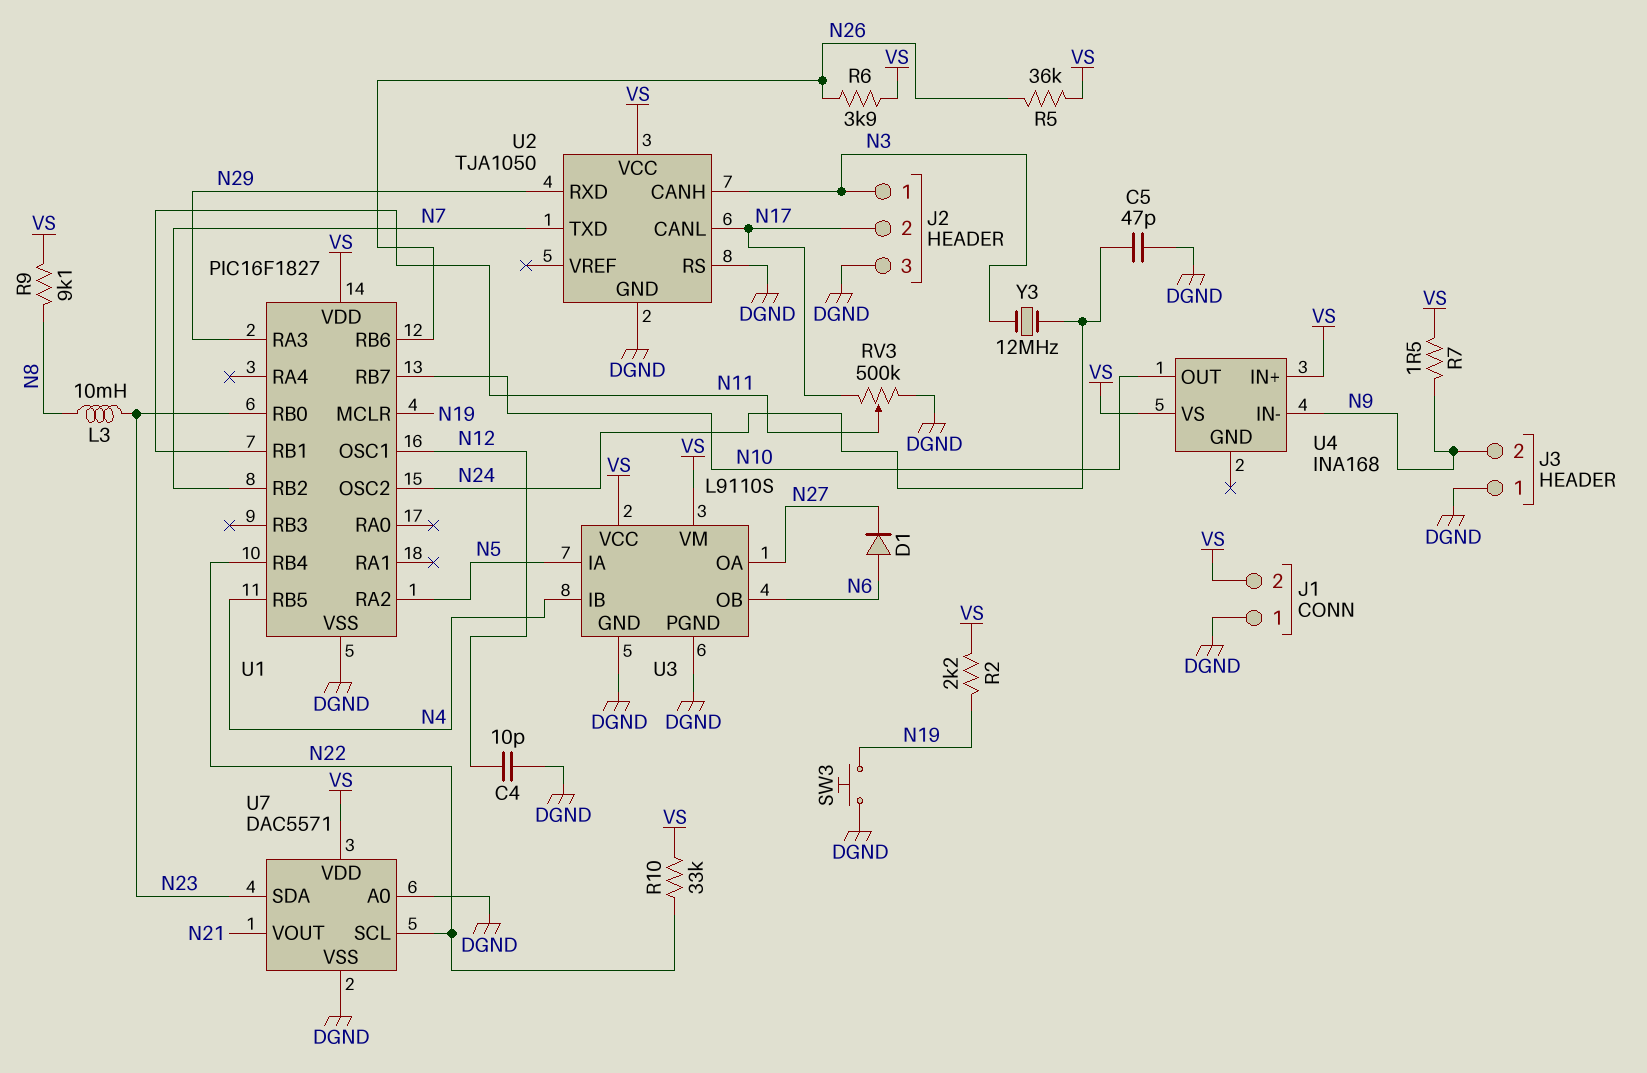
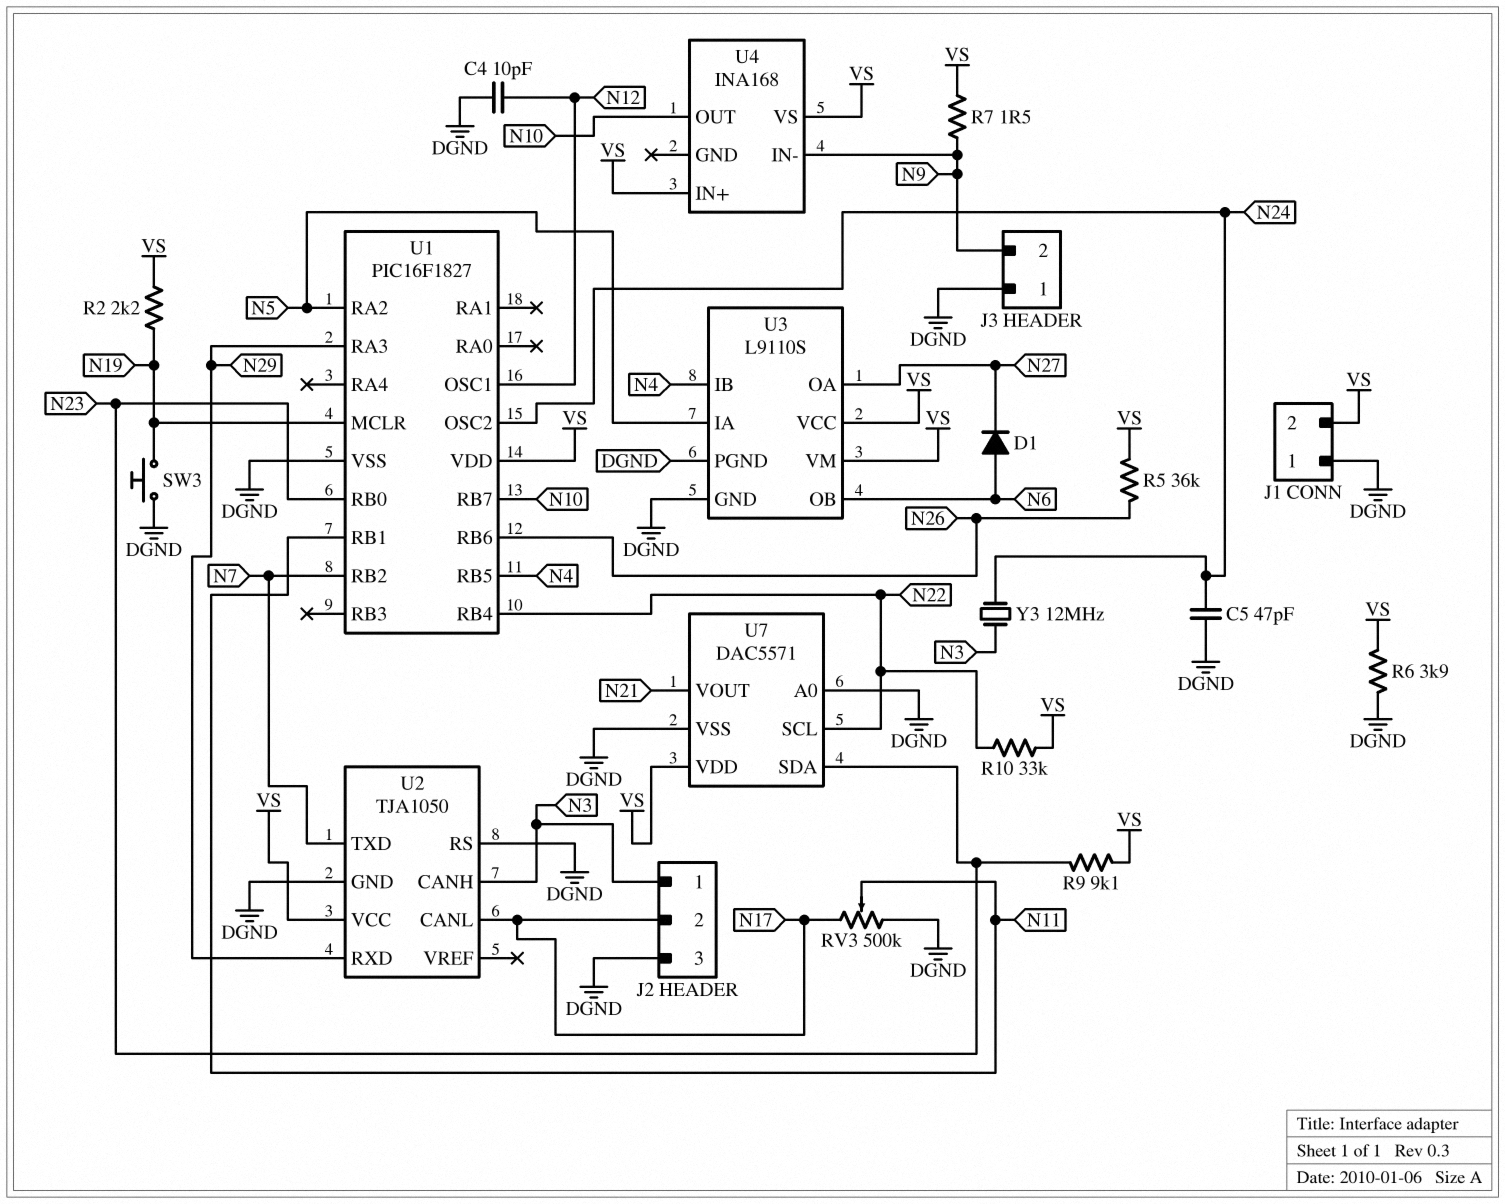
L3: 10mH (N8, N23) -> none
R6: 3.9k (N26, VS) -> 3.9k (DGND, VS)
R9: 9.1k (N8, VS) -> 9.1k (N23, VS)

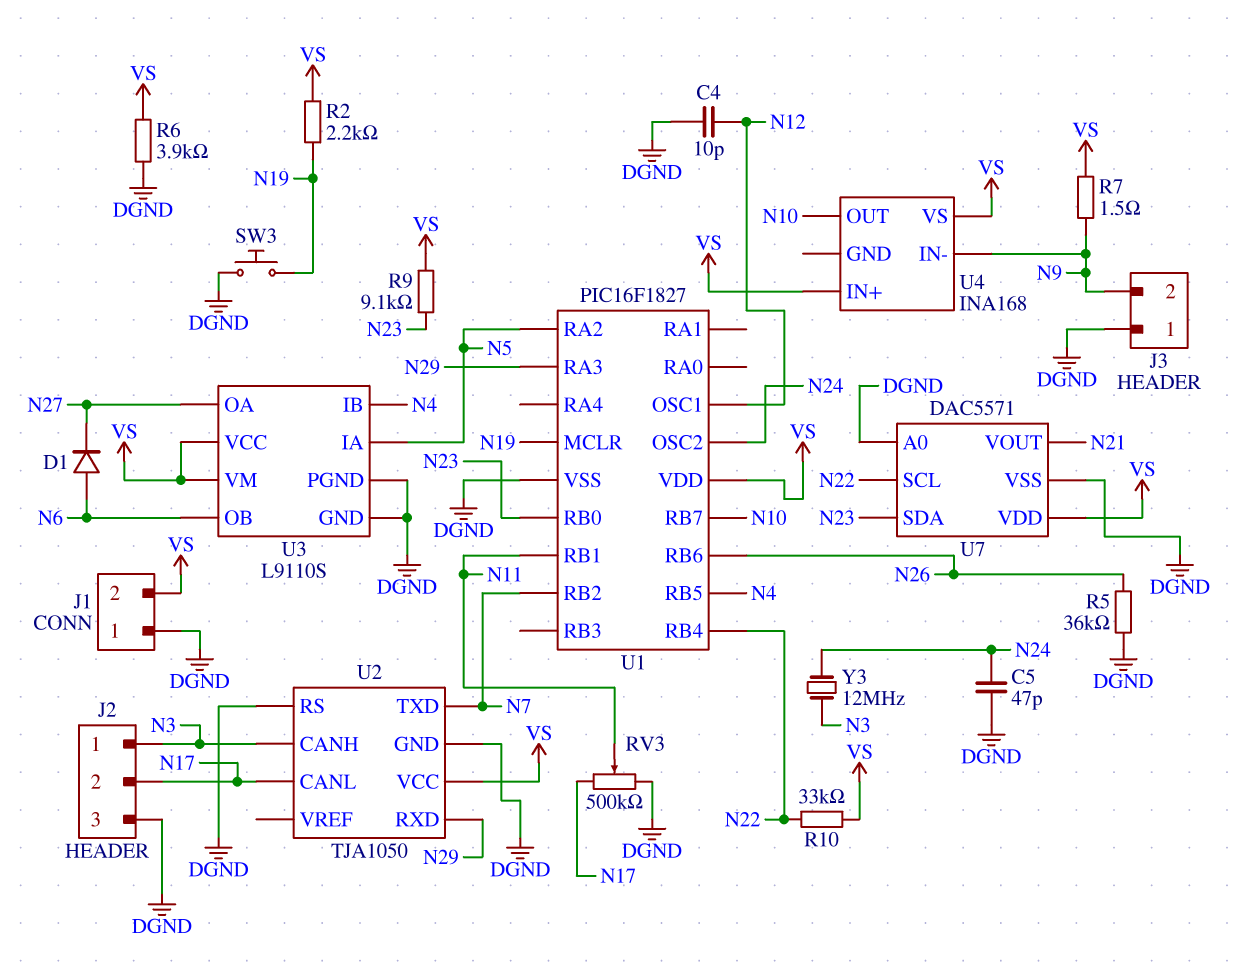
R5: 36k (N26, VS) -> 36k (DGND, N26)

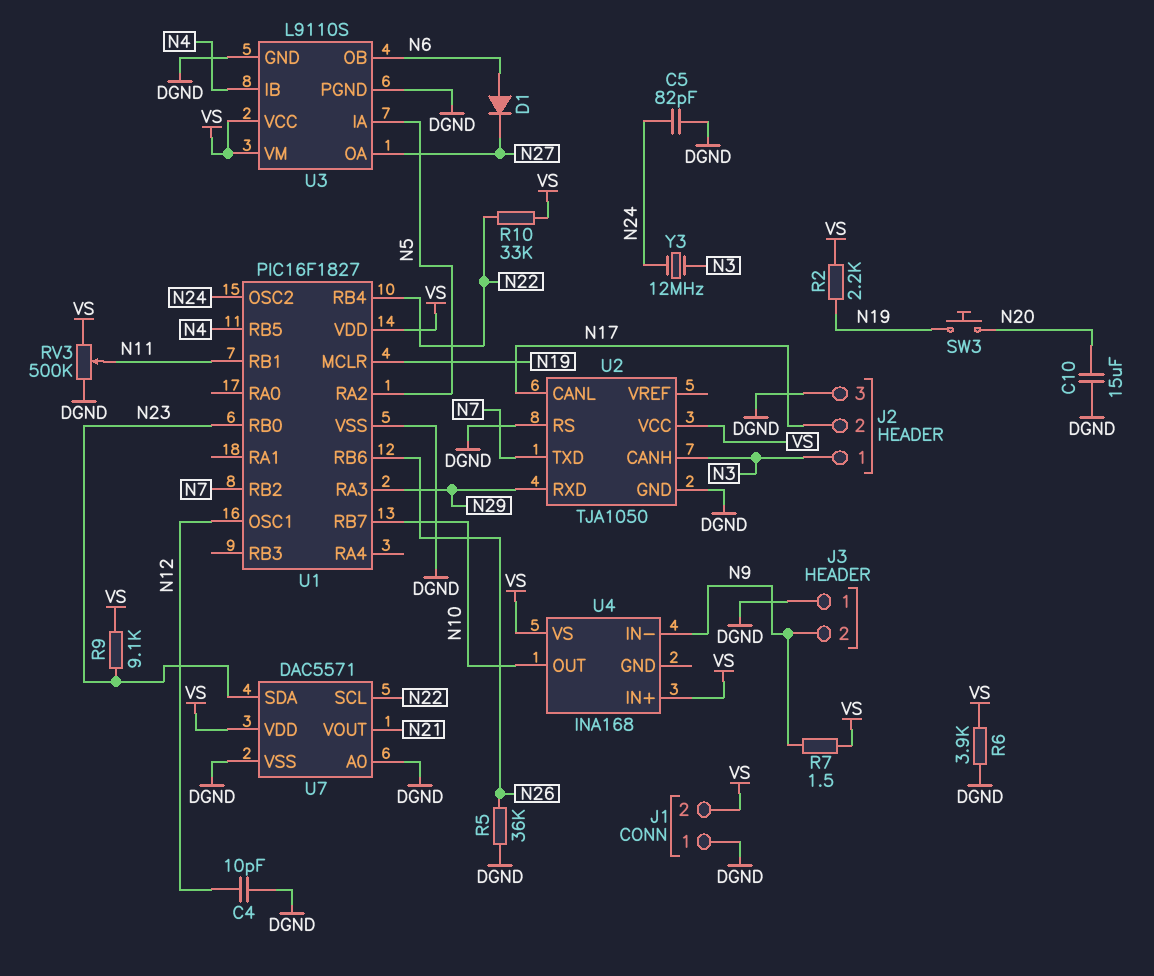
C5: 47pF (DGND, N24) -> 82pF (DGND, N24)
C10: none -> 15uF (DGND, N20)
RV3: 500k (DGND, N17, wiper N11) -> 500k (DGND, VS, wiper N11)
SW3: button (DGND, N19) -> button (N19, N20)

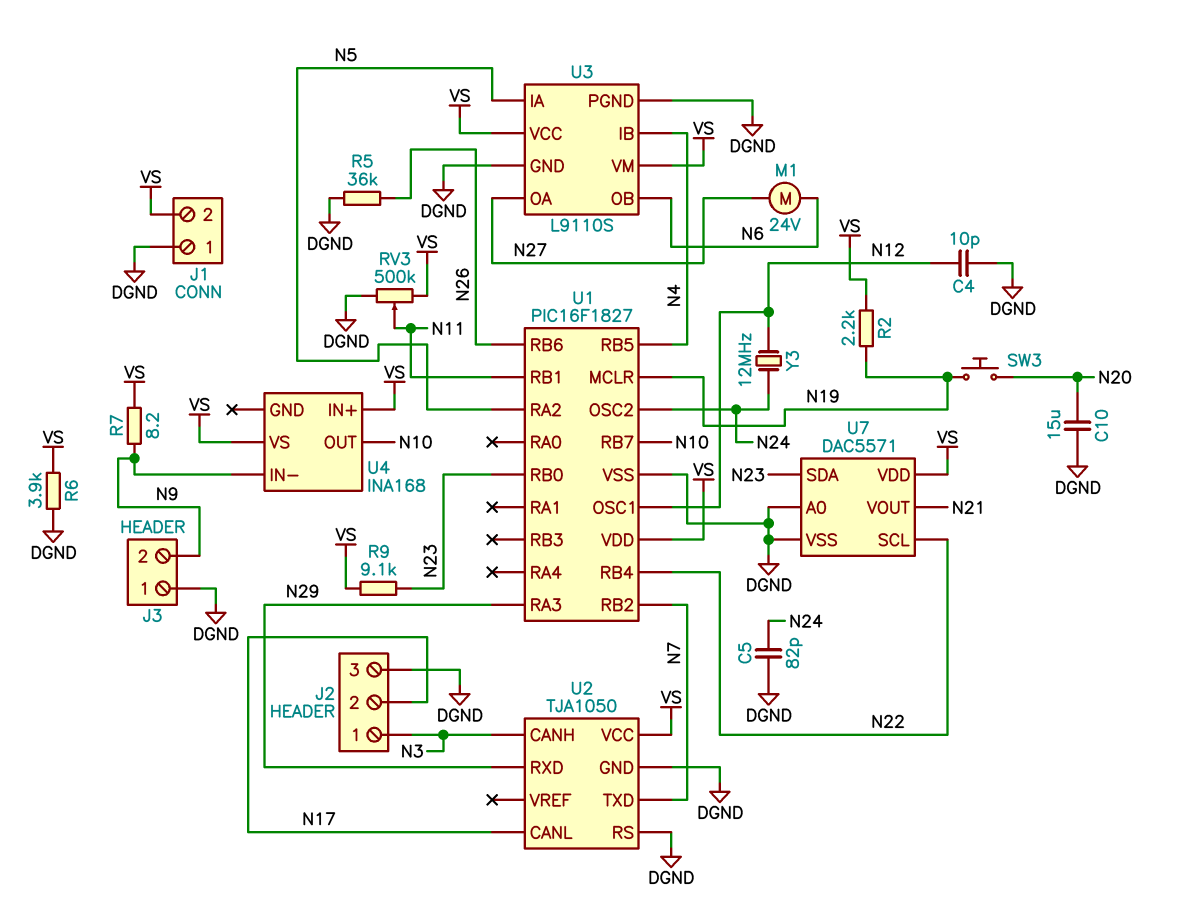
D1: diode (A N6, K N27) -> none
M1: none -> motor 24V (N6, N27)
R7: 1.5 (N9, VS) -> 8.2 (N9, VS)
R10: 33k (N22, VS) -> none
Y3: 12MHz (N3, N24) -> 12MHz (N12, N24)

